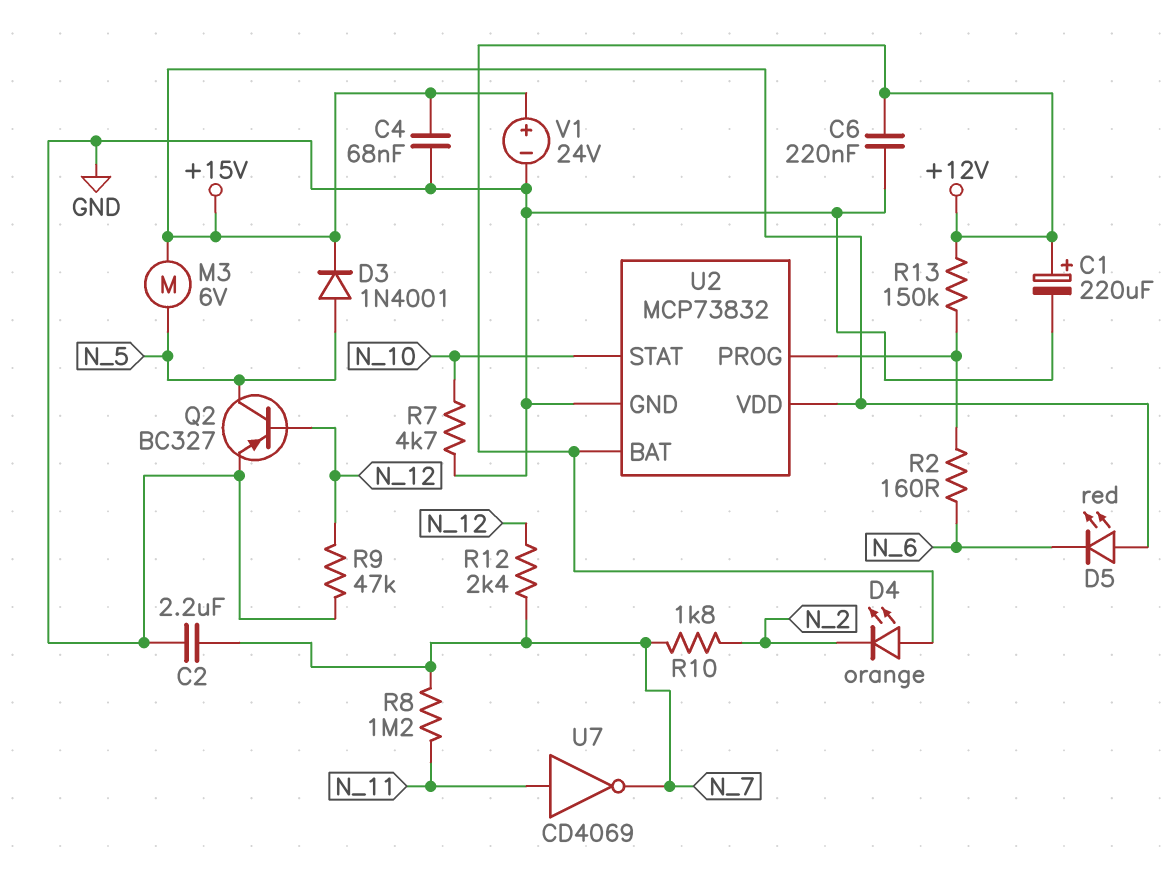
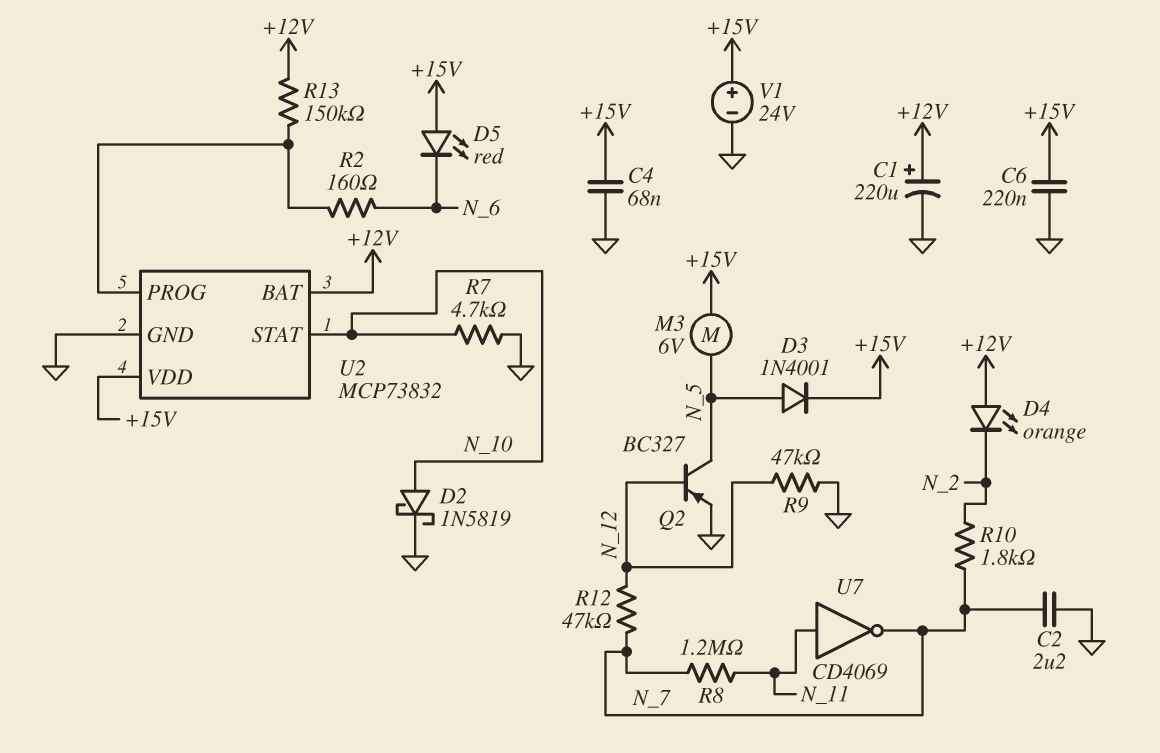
C6: 220nF (+12V, GND) -> 220nF (+15V, GND)
D2: none -> schottky 1N5819 (A N_10, K GND)
R12: 2.4k (N_7, N_12) -> 47k (N_7, N_12)

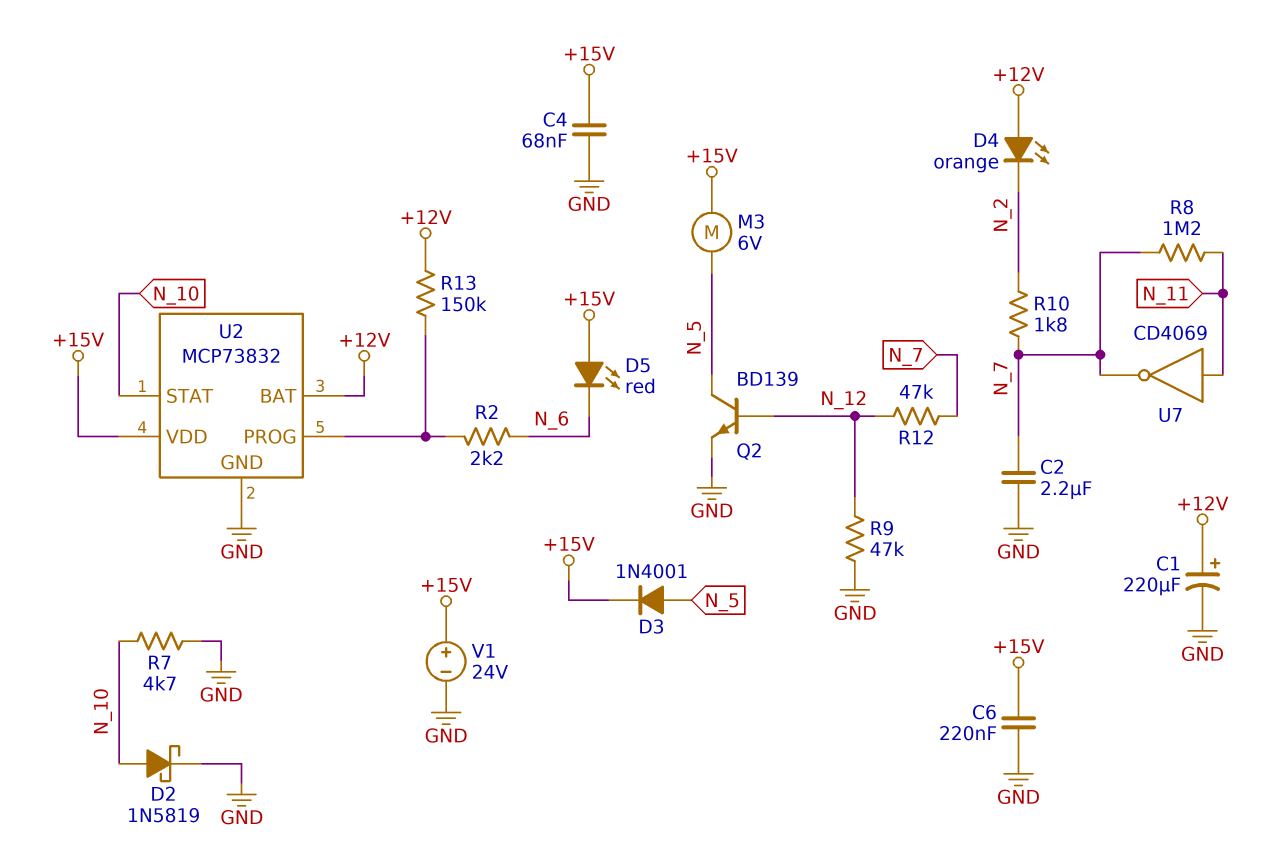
Q2: PNP BC327 (B N_12, C N_5, E GND) -> NPN BD139 (B N_12, C N_5, E GND)
R2: 160 (N_6, U2/PROG) -> 2.2k (N_6, U2/PROG)

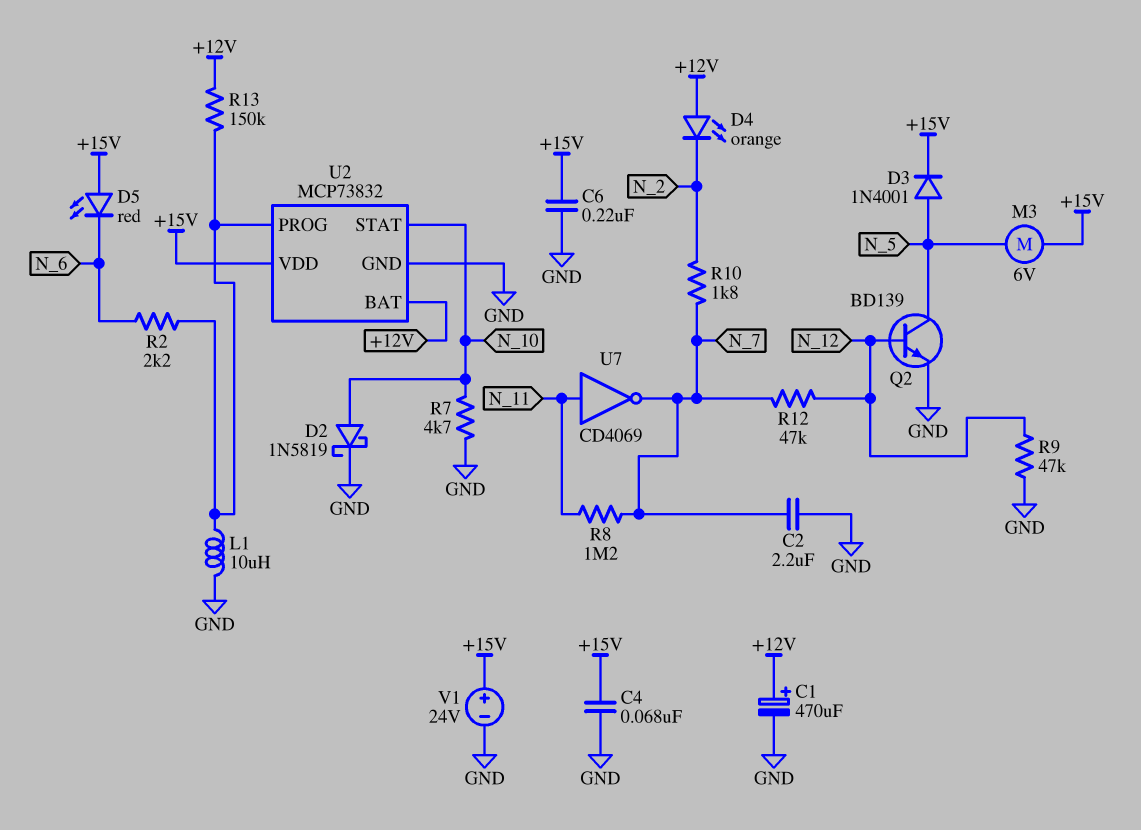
C1: 220uF (plus +12V, minus GND) -> 470uF (plus +12V, minus GND)
L1: none -> 10uH (GND, U2/PROG)

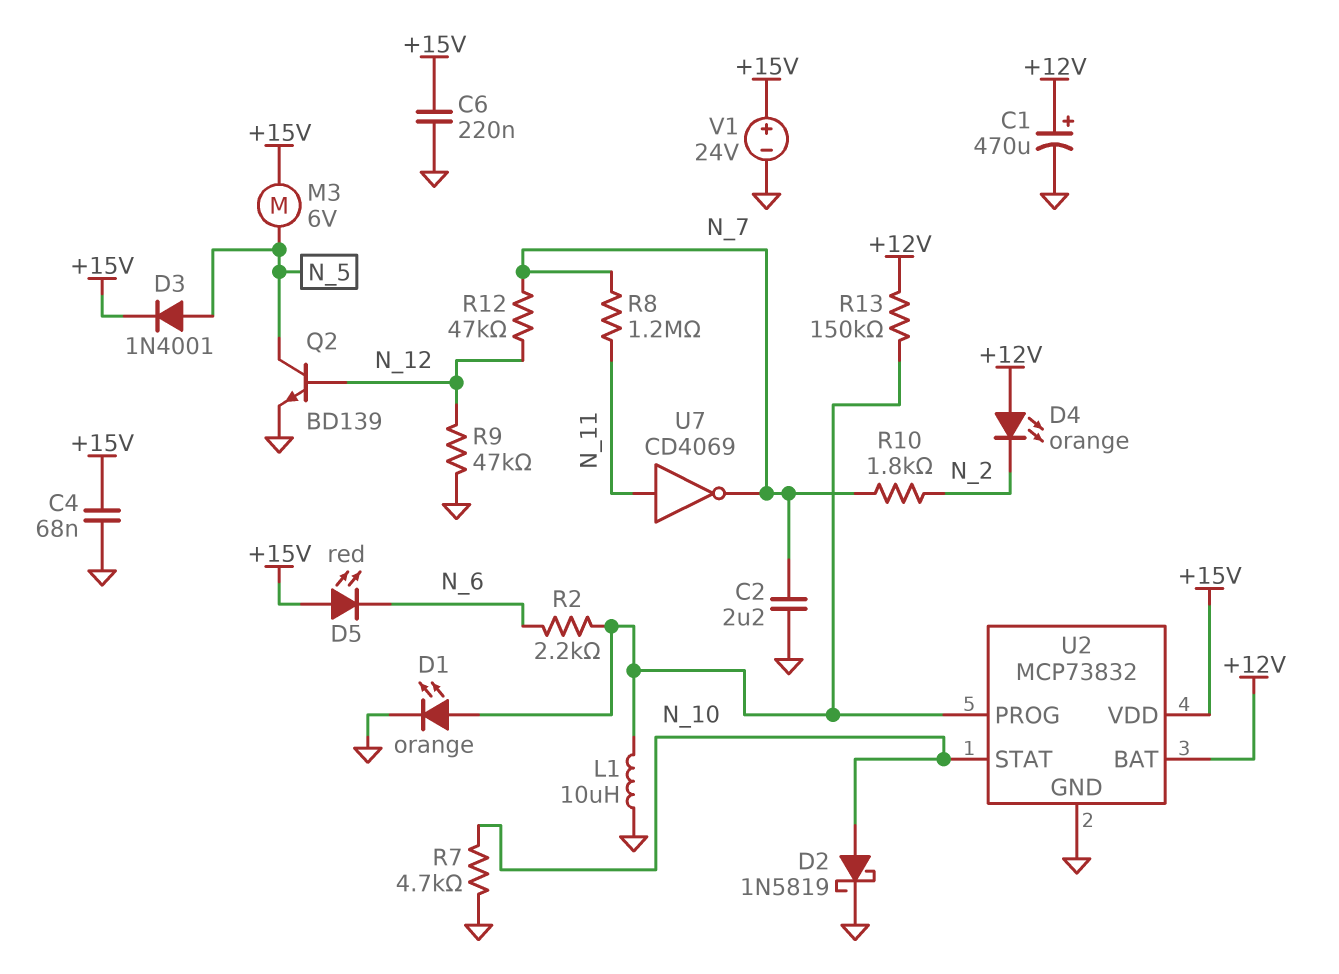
D1: none -> LED orange (A U2/PROG, K GND)

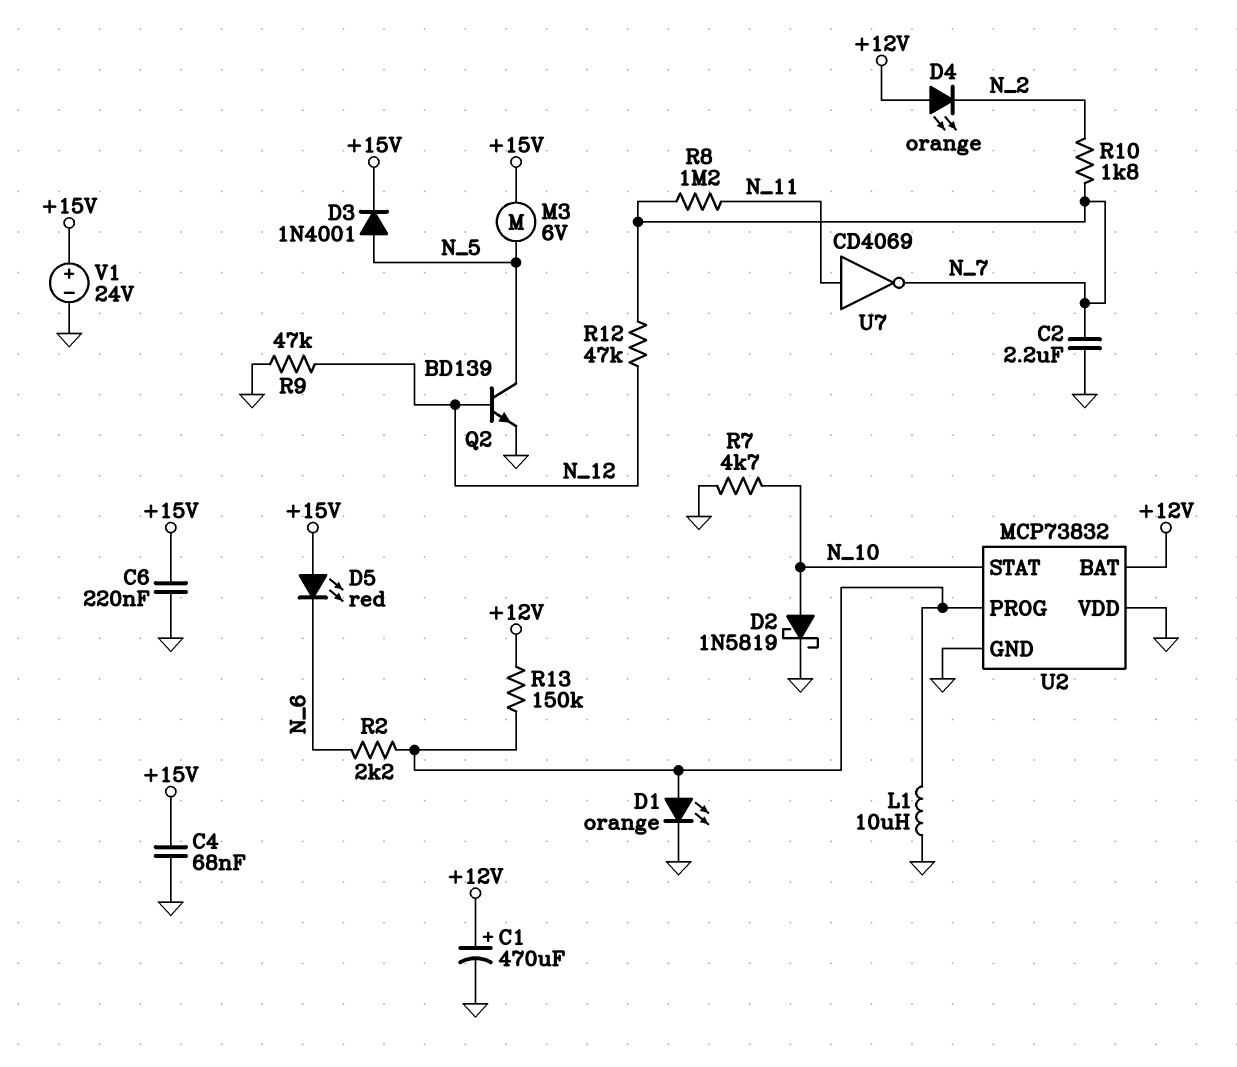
U2 pin VDD: +15V -> GND

